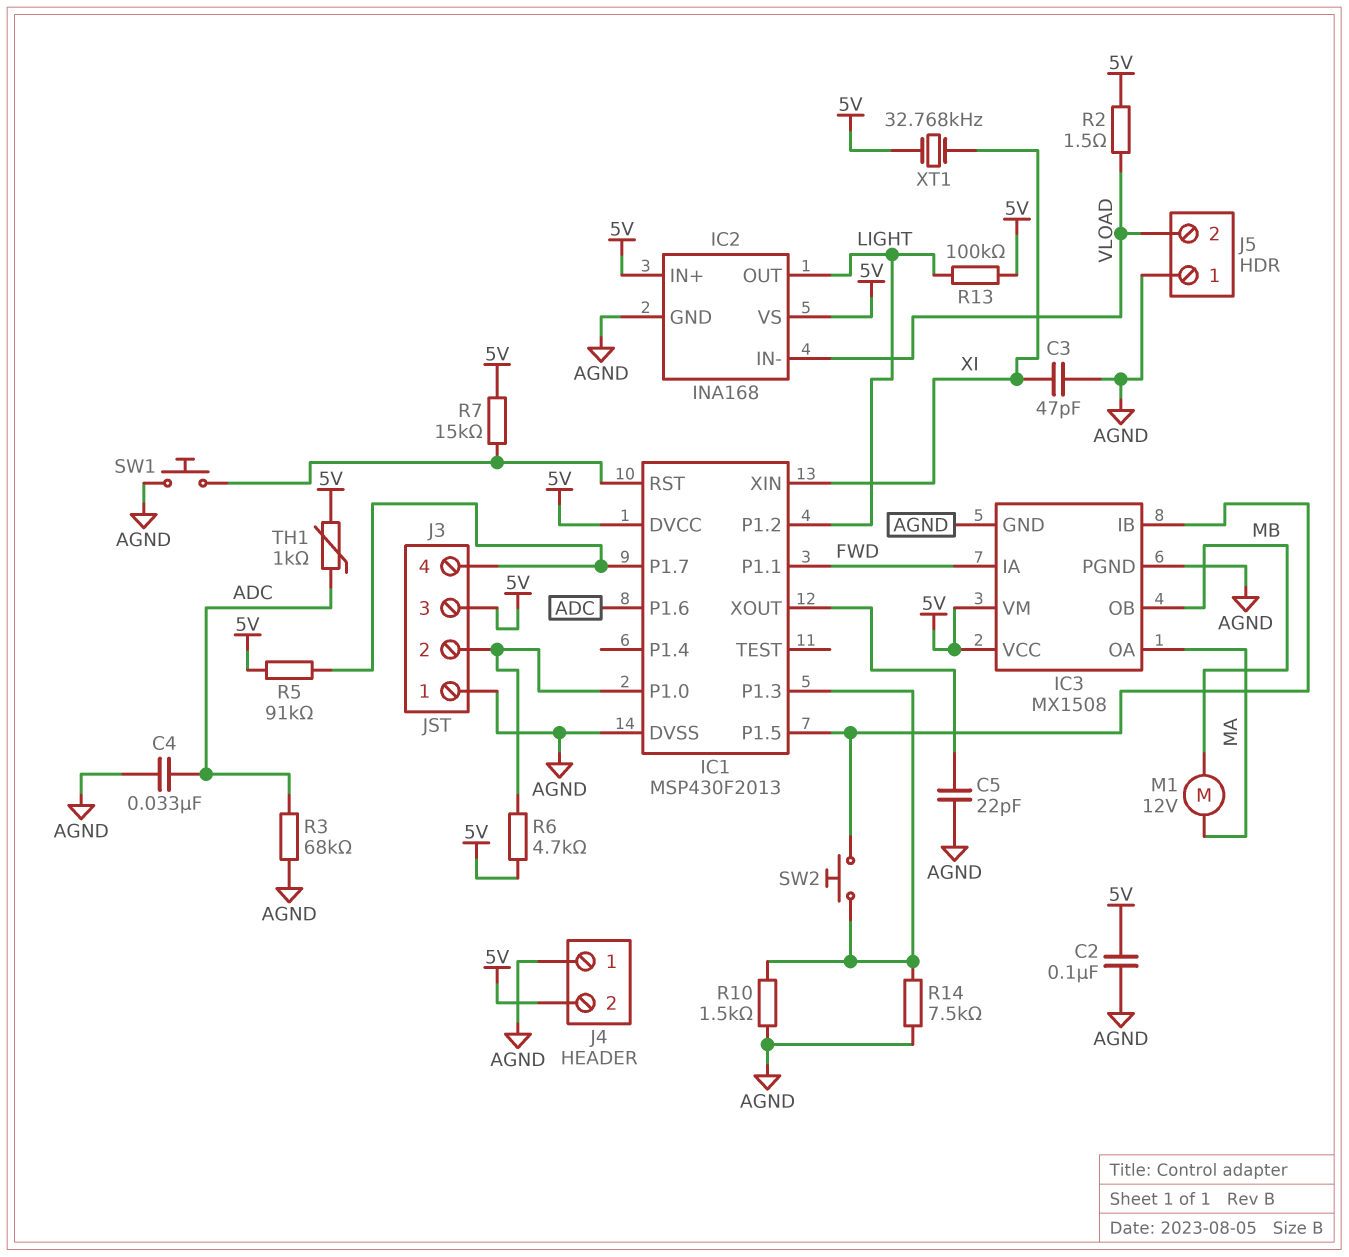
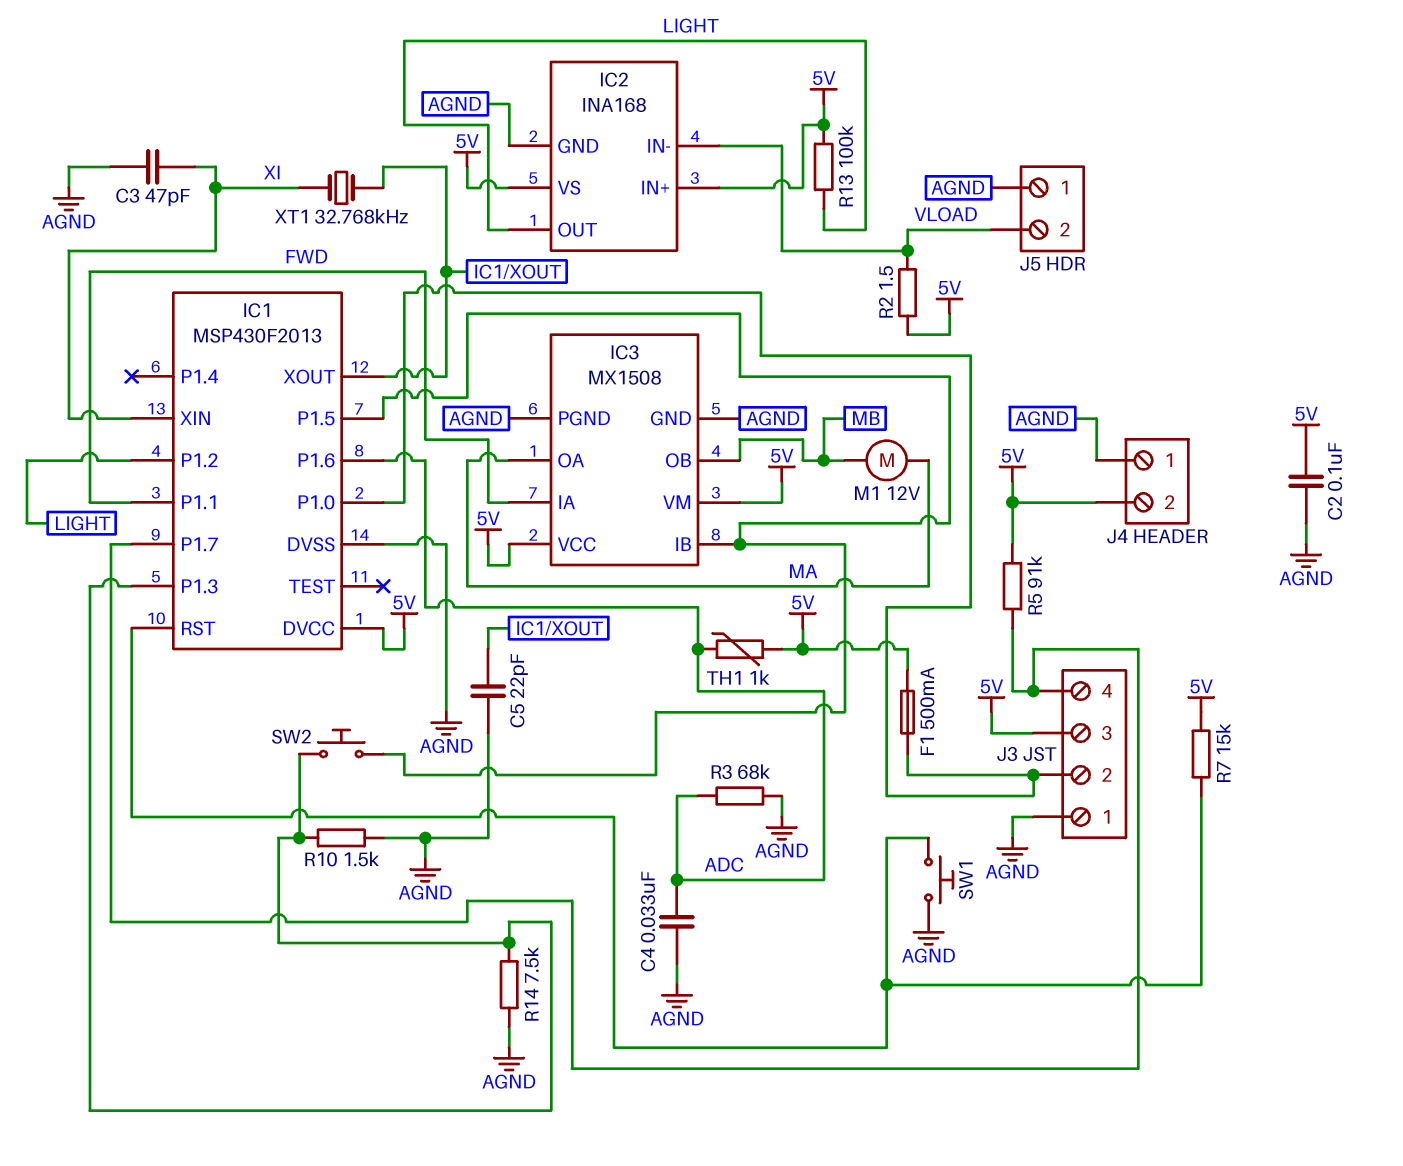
F1: none -> 500mA (5V, IC1/P1.0)
R6: 4.7k (5V, IC1/P1.0) -> none
XT1: 32.768kHz (5V, XI) -> 32.768kHz (IC1/XOUT, XI)

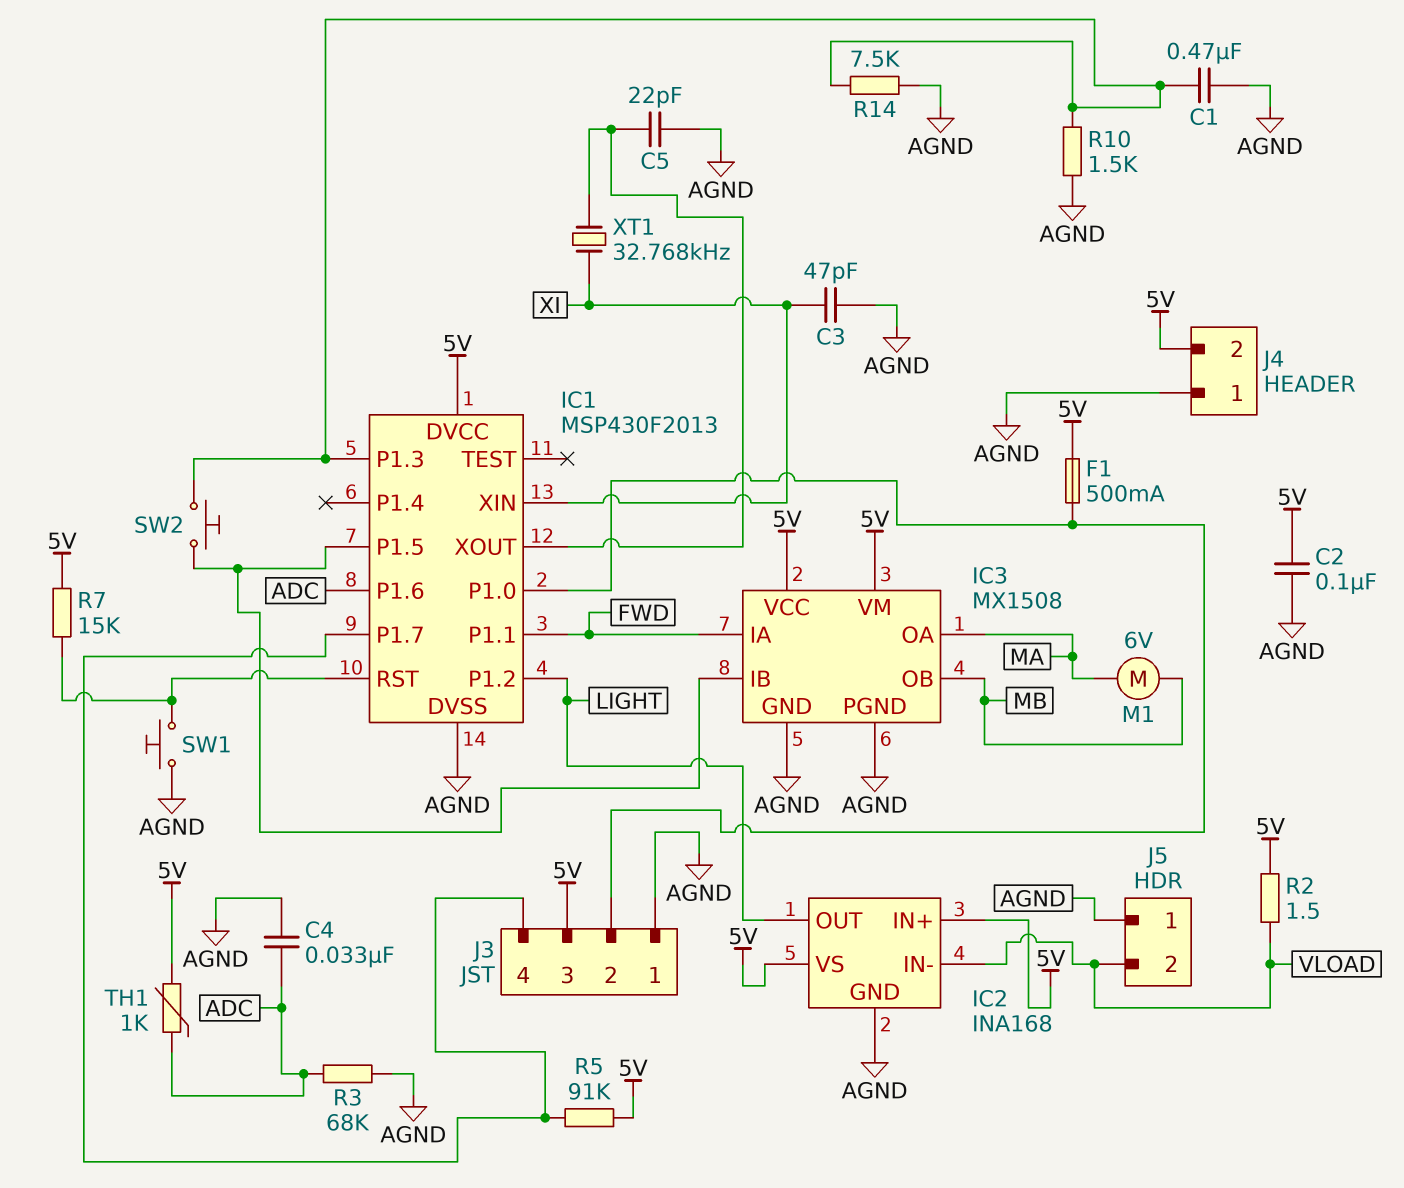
C1: none -> 470nF (AGND, IC1/P1.3)
M1: motor 12V (MA, MB) -> motor 6V (MA, MB)
R13: 100k (5V, LIGHT) -> none

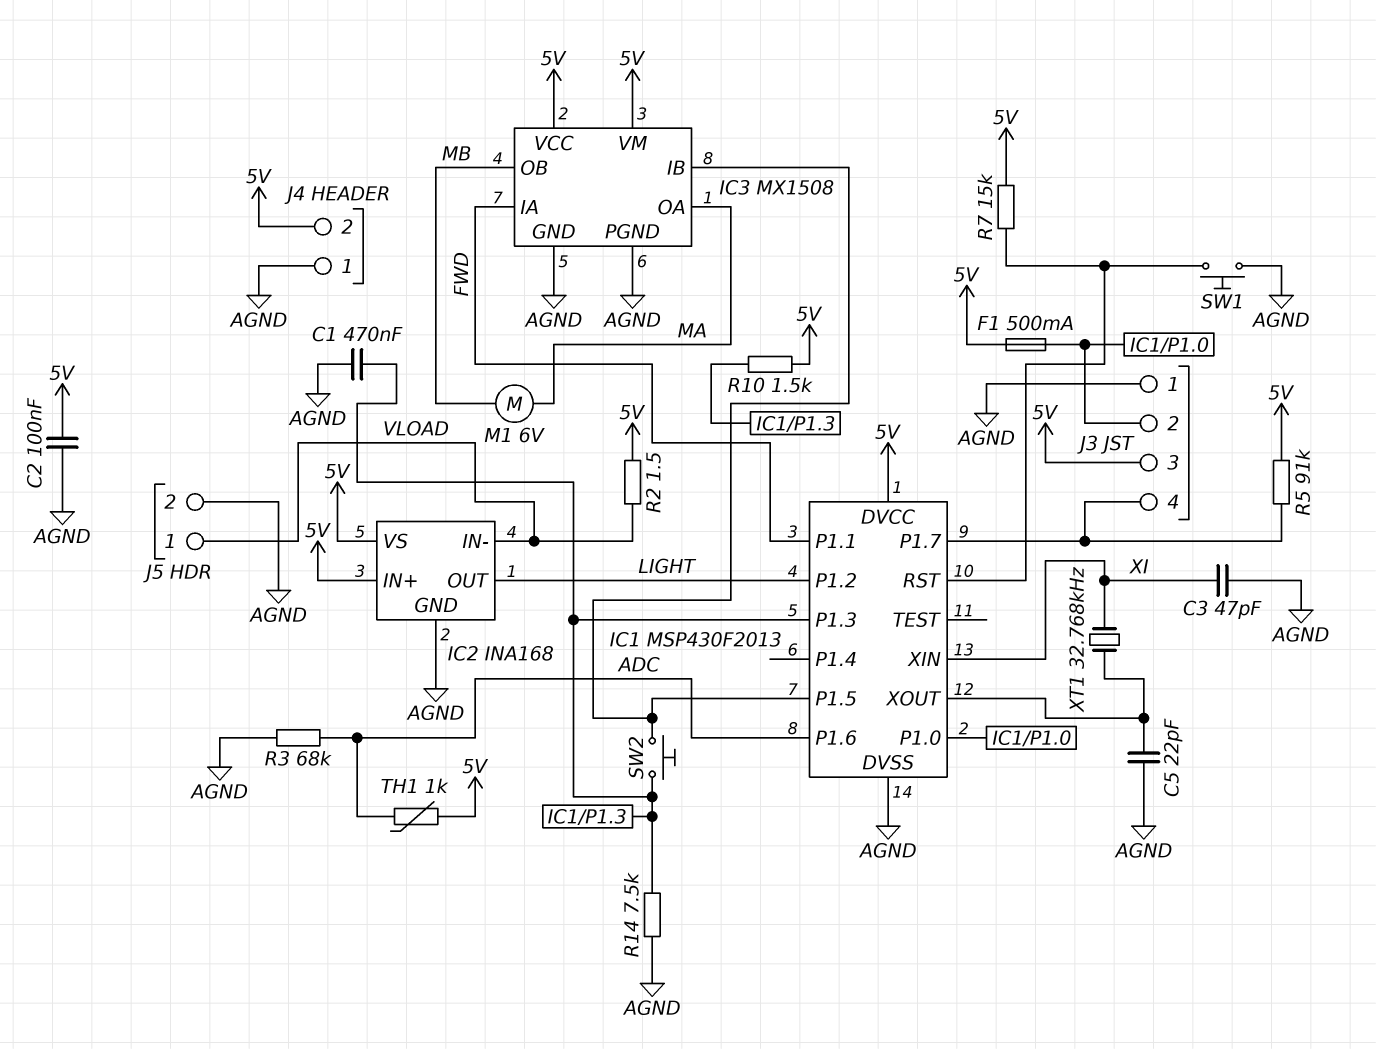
C4: 33nF (ADC, AGND) -> none
J5 pin 1: AGND -> VLOAD
J5 pin 2: VLOAD -> AGND
R10: 1.5k (AGND, IC1/P1.3) -> 1.5k (5V, IC1/P1.3)

